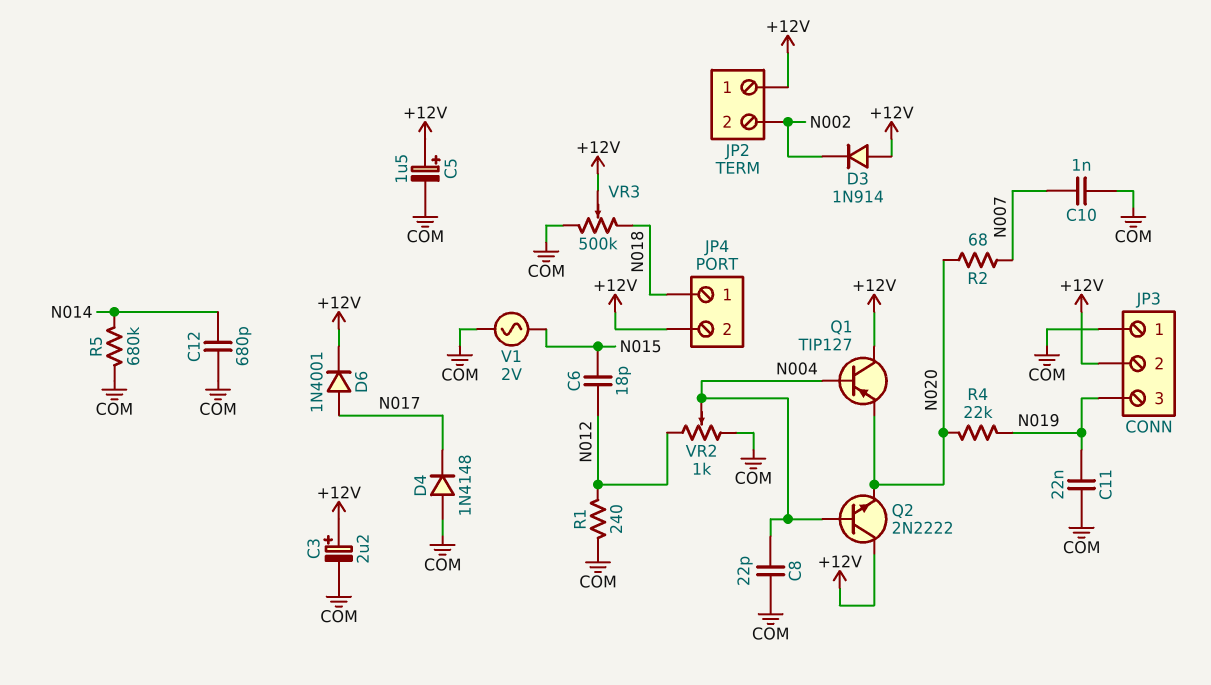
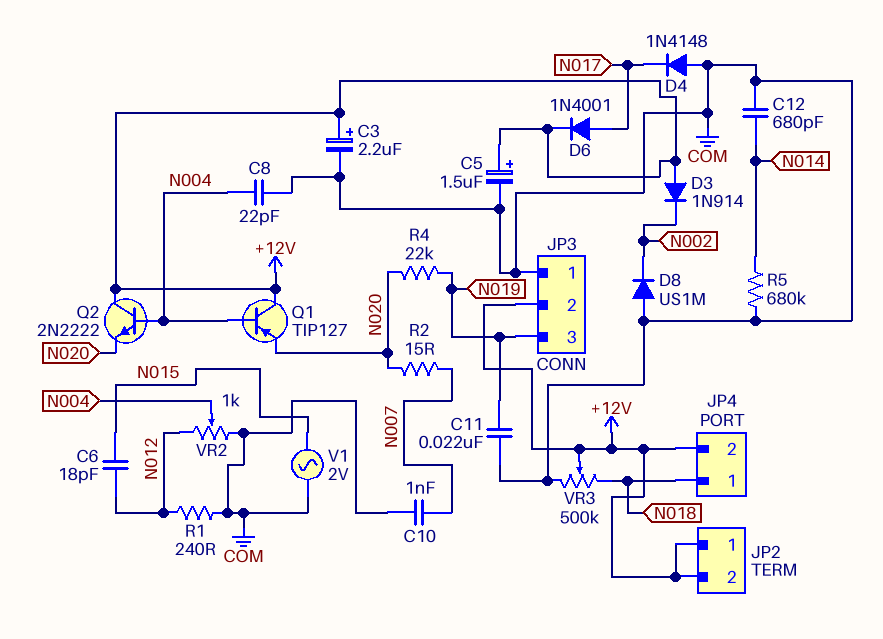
D8: none -> diode US1M (A COM, K N002)
JP2 pin 2: N002 -> +12V
R2: 68 (N007, N020) -> 15 (N007, N020)

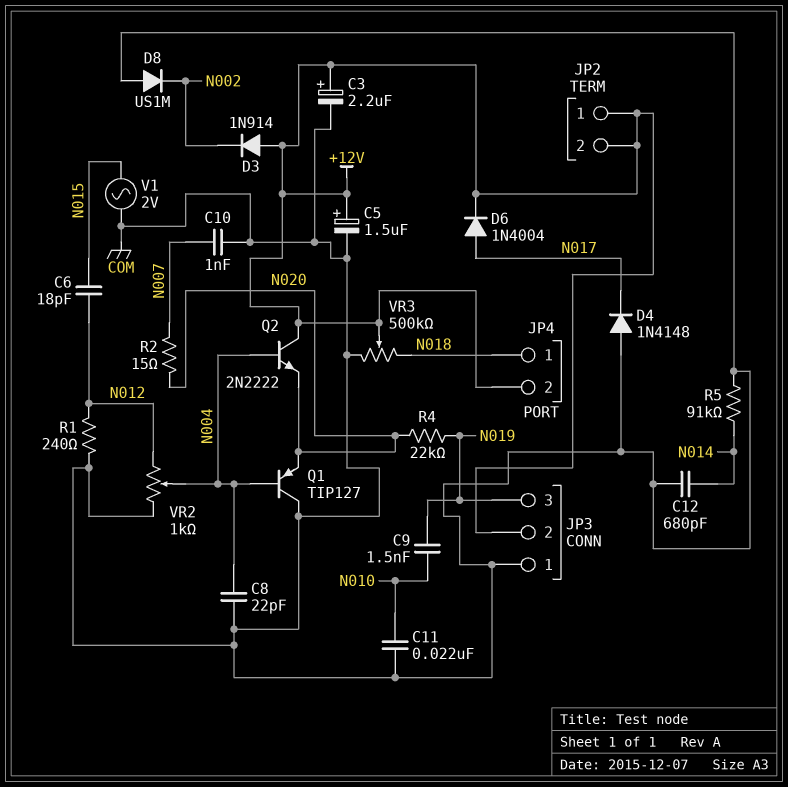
C9: none -> 1.5nF (N010, N019)
C11: 22nF (COM, N019) -> 22nF (COM, N010)
D6: diode 1N4001 (A N017, K +12V) -> diode 1N4004 (A N017, K +12V)
Q1: PNP TIP127 (B N004, C +12V, E N020) -> PNP TIP127 (B N004, C COM, E N020)
R5: 680k (COM, N014) -> 91k (COM, N014)

